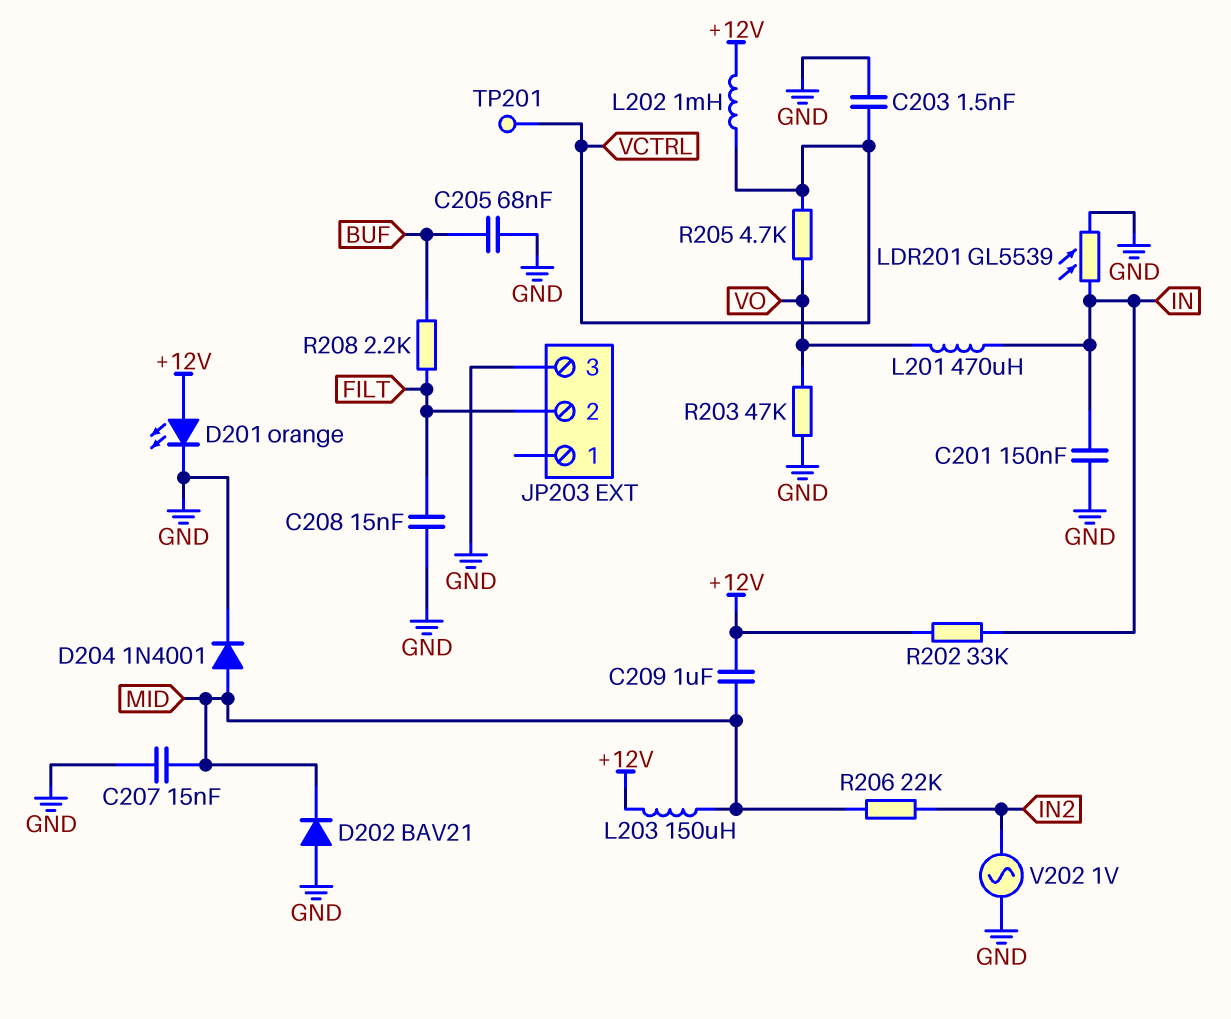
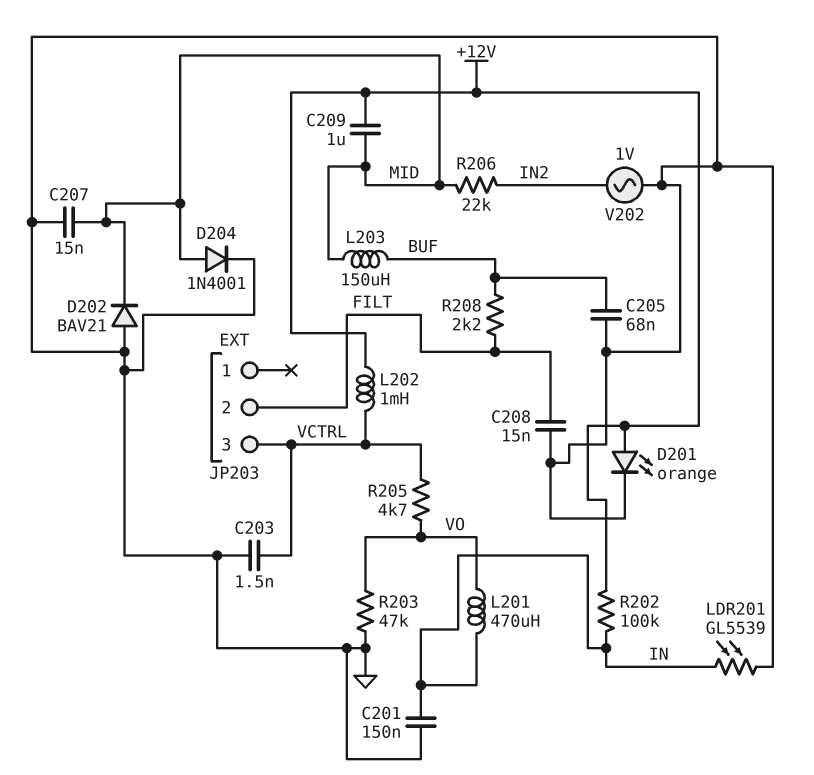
JP203 pin 3: GND -> VCTRL
L203: 150uH (+12V, MID) -> 150uH (BUF, MID)
R202: 33k (+12V, IN) -> 100k (+12V, IN)
TP201: test point (VCTRL) -> none

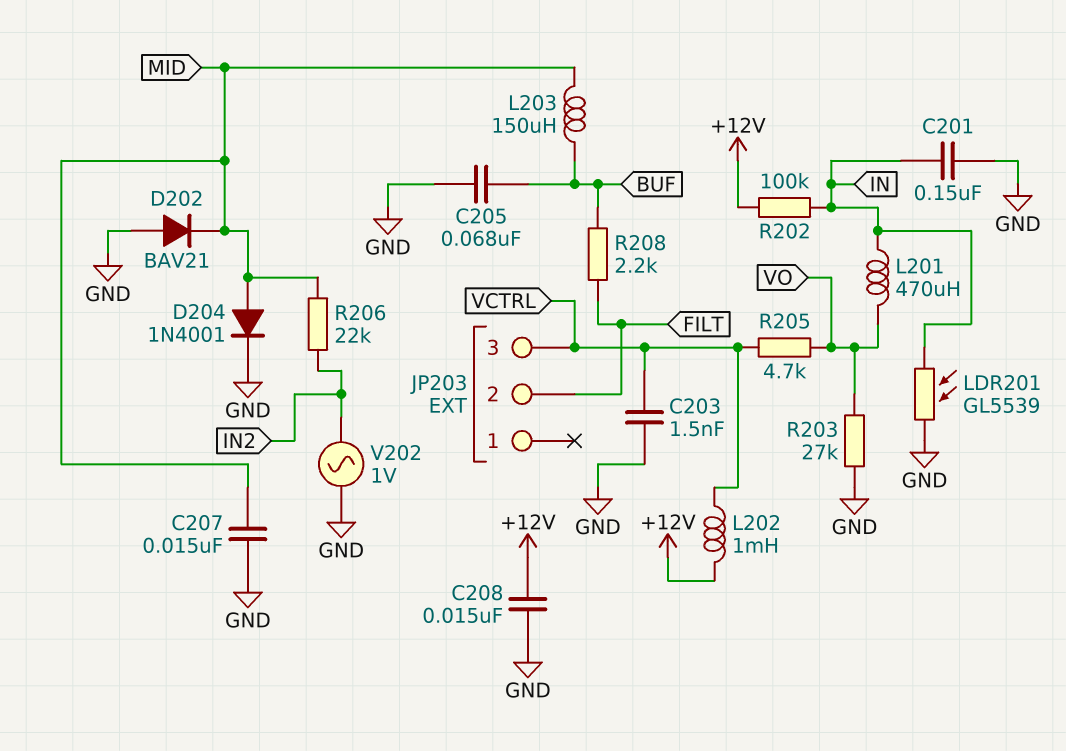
C208: 15nF (FILT, GND) -> 15nF (+12V, GND)
C209: 1uF (+12V, MID) -> none
D201: LED orange (A +12V, K GND) -> none
R203: 47k (GND, VO) -> 27k (GND, VO)

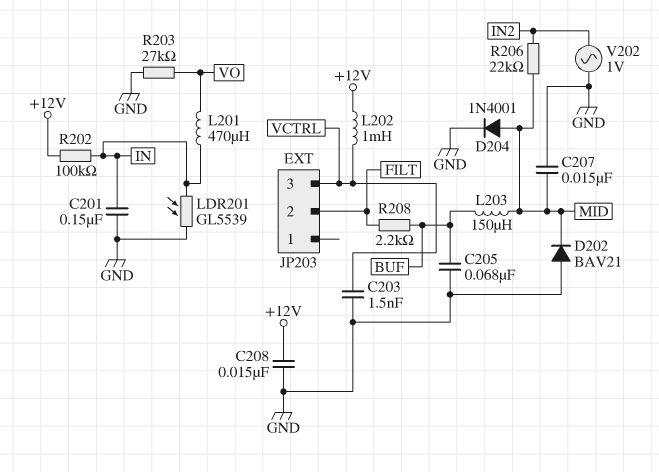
R205: 4.7k (VCTRL, VO) -> none

